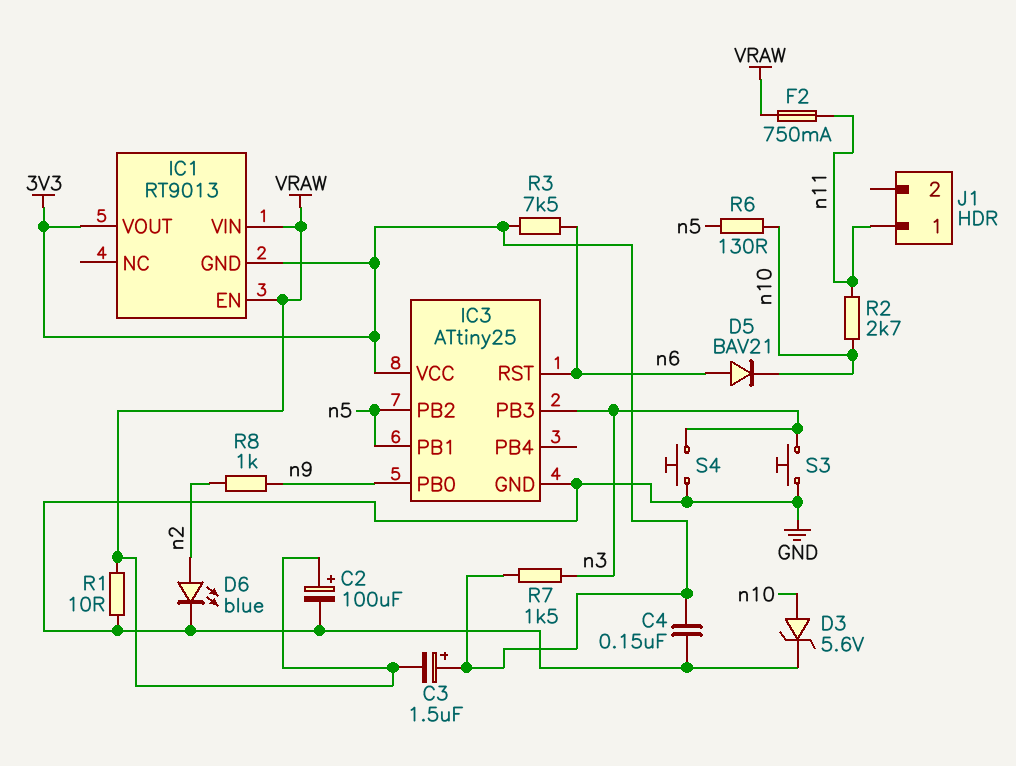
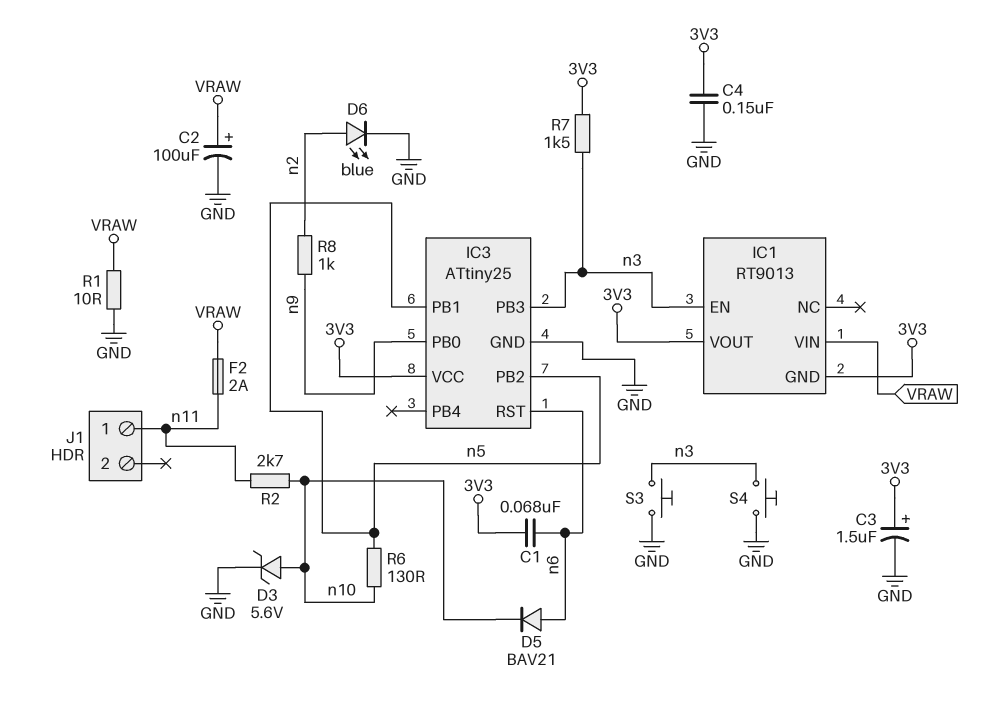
C1: none -> 68nF (3V3, n6)
C3: 1.5uF (plus 3V3, minus VRAW) -> 1.5uF (plus 3V3, minus GND)
F2: 750mA (VRAW, n11) -> 2A (VRAW, n11)
IC1 pin EN: VRAW -> n3
R3: 7.5k (3V3, n6) -> none

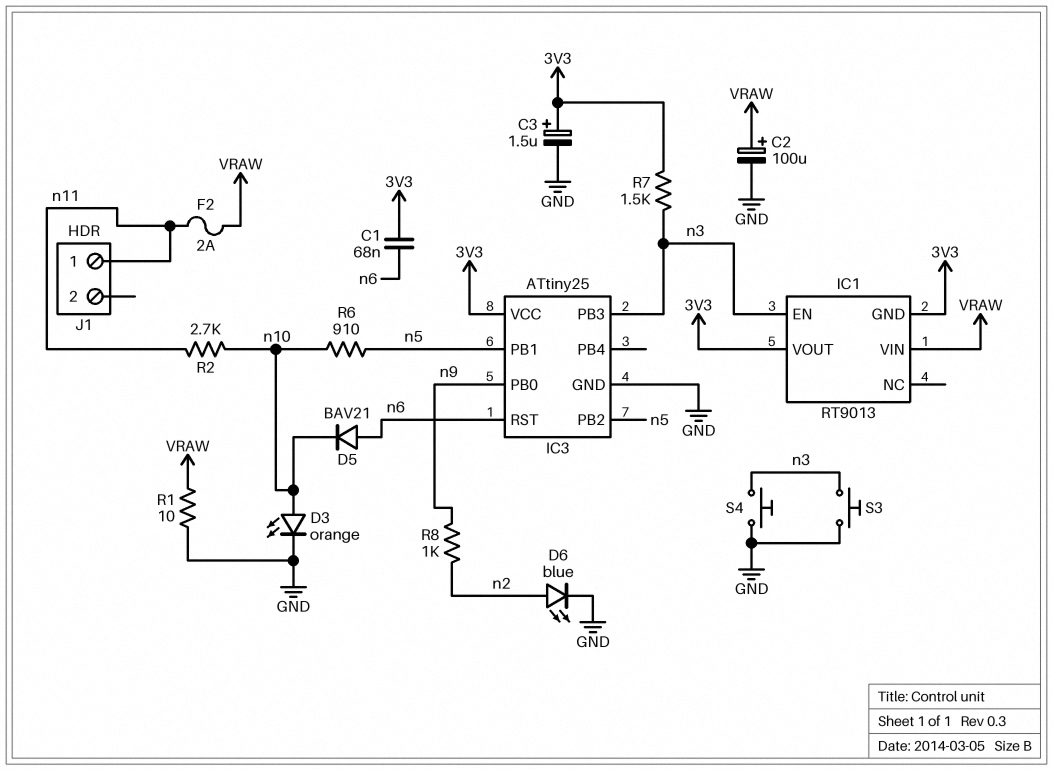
C4: 150nF (3V3, GND) -> none
D3: zener 5.6V (A n10, K GND) -> LED orange (A n10, K GND)
R6: 130 (n5, n10) -> 910 (n5, n10)

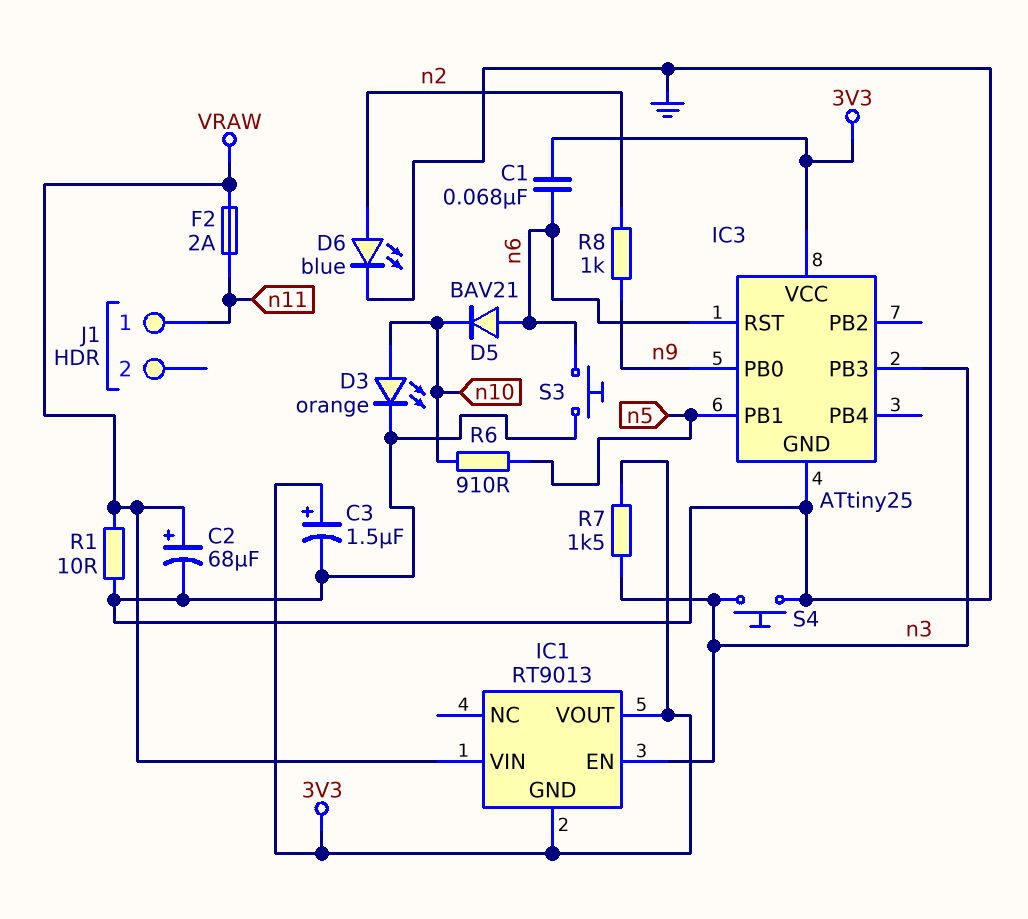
C2: 100uF (plus VRAW, minus GND) -> 68uF (plus VRAW, minus GND)
IC3 pin PB2: n5 -> none
R2: 2.7k (n10, n11) -> none
S3: button (GND, n3) -> button (GND, n6)

